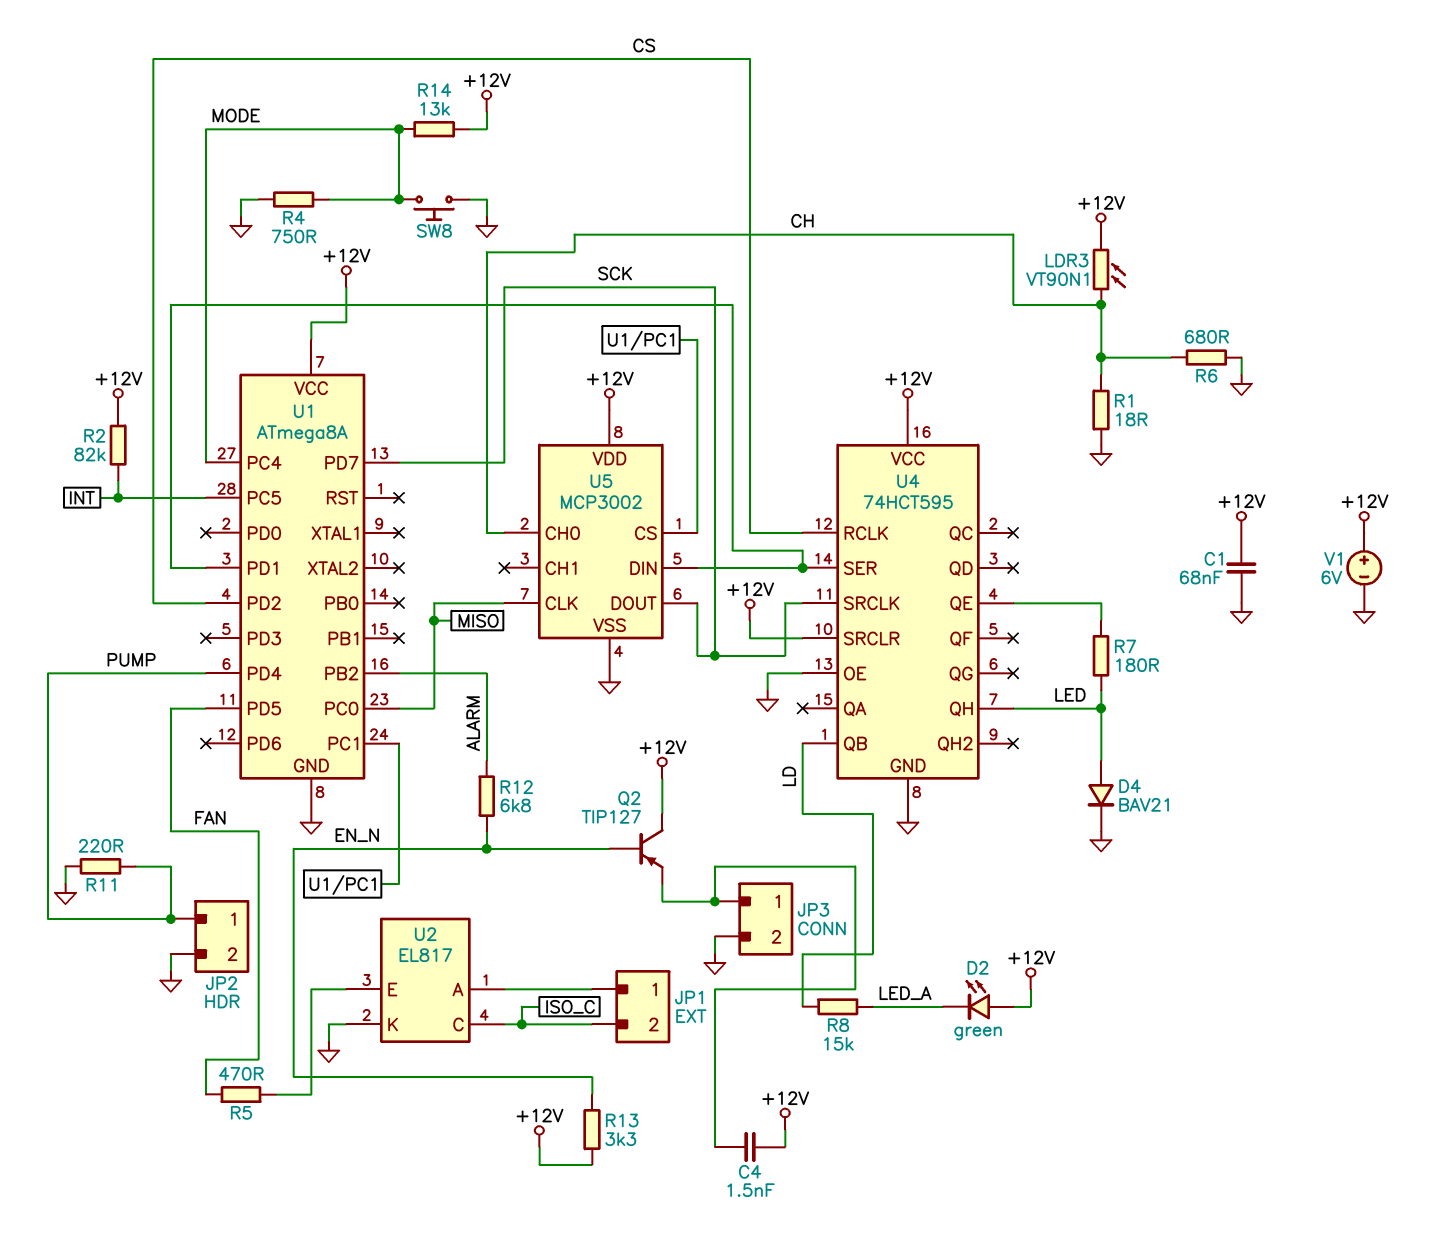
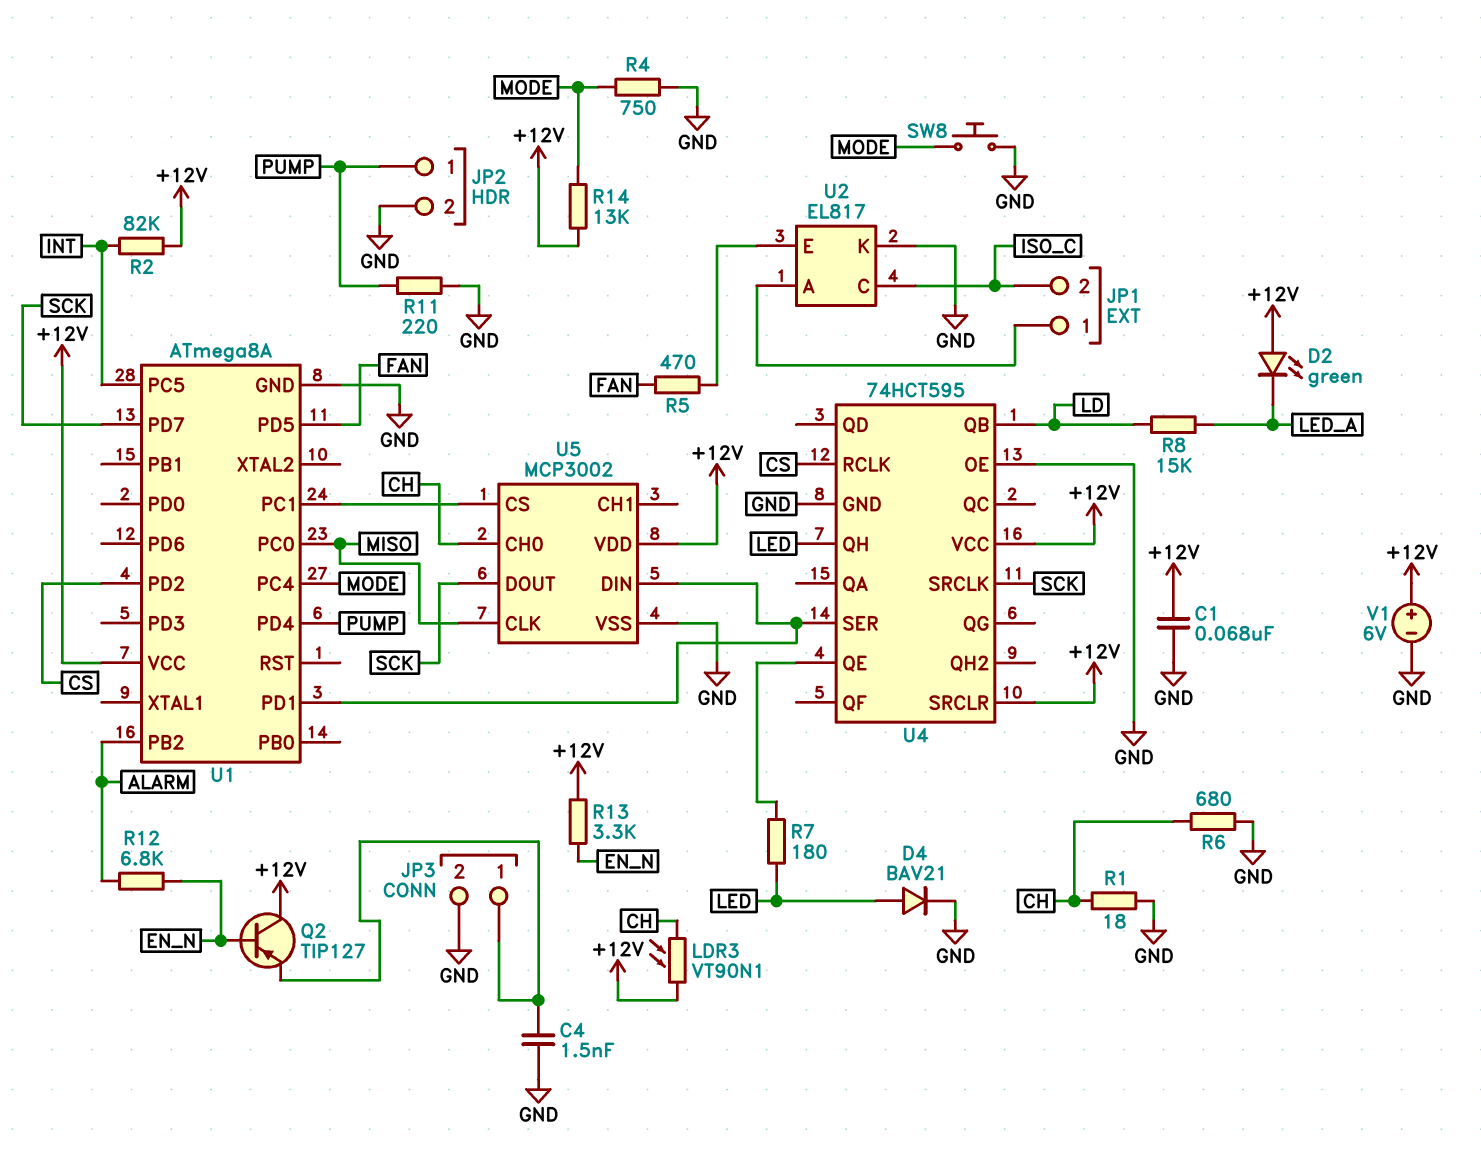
C4: 1.5nF (+12V, JP3/1) -> 1.5nF (GND, JP3/1)

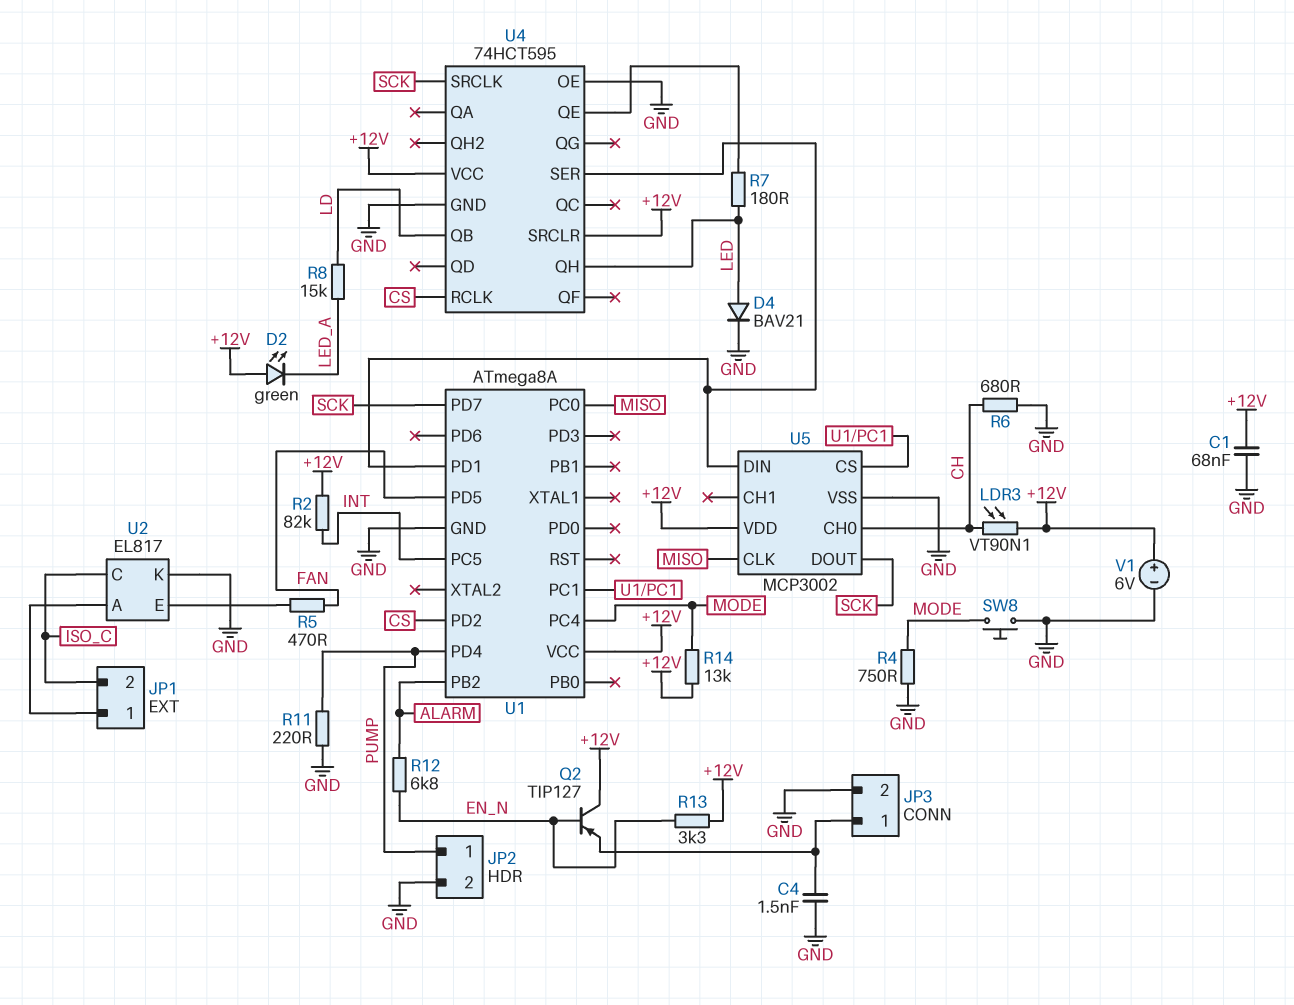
R1: 18 (CH, GND) -> none

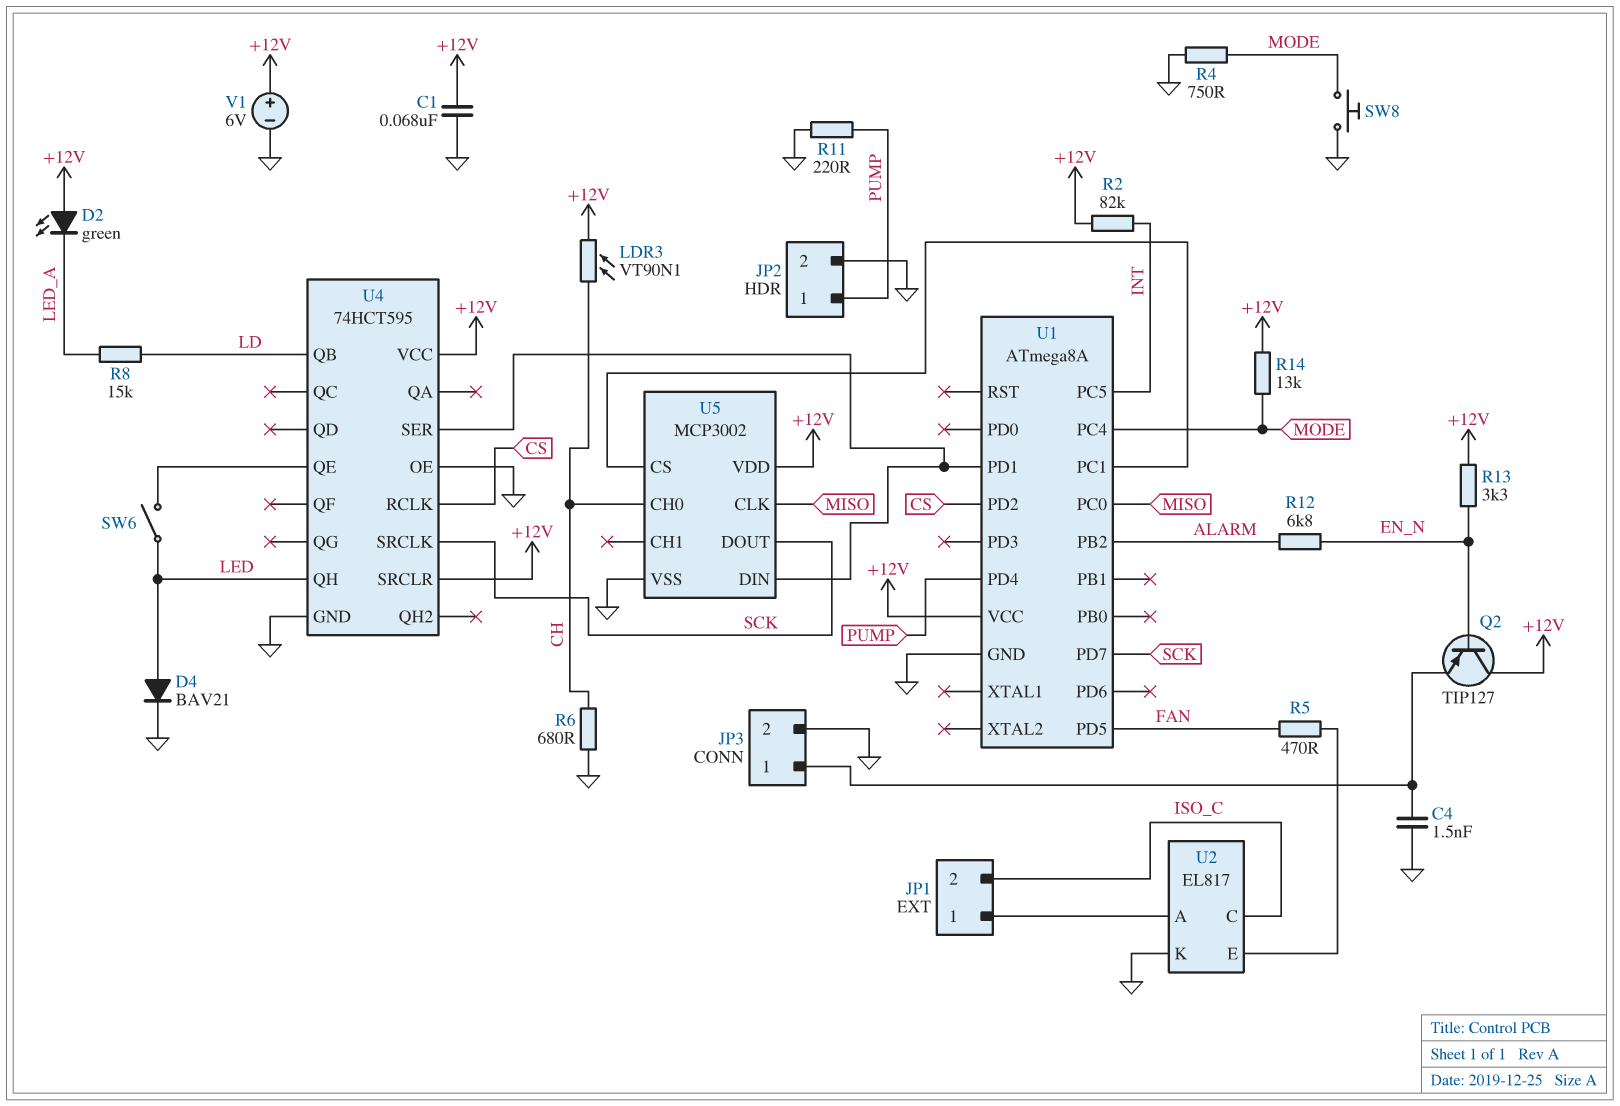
R7: 180 (LED, U4/QE) -> none
SW6: none -> switch (LED, U4/QE)

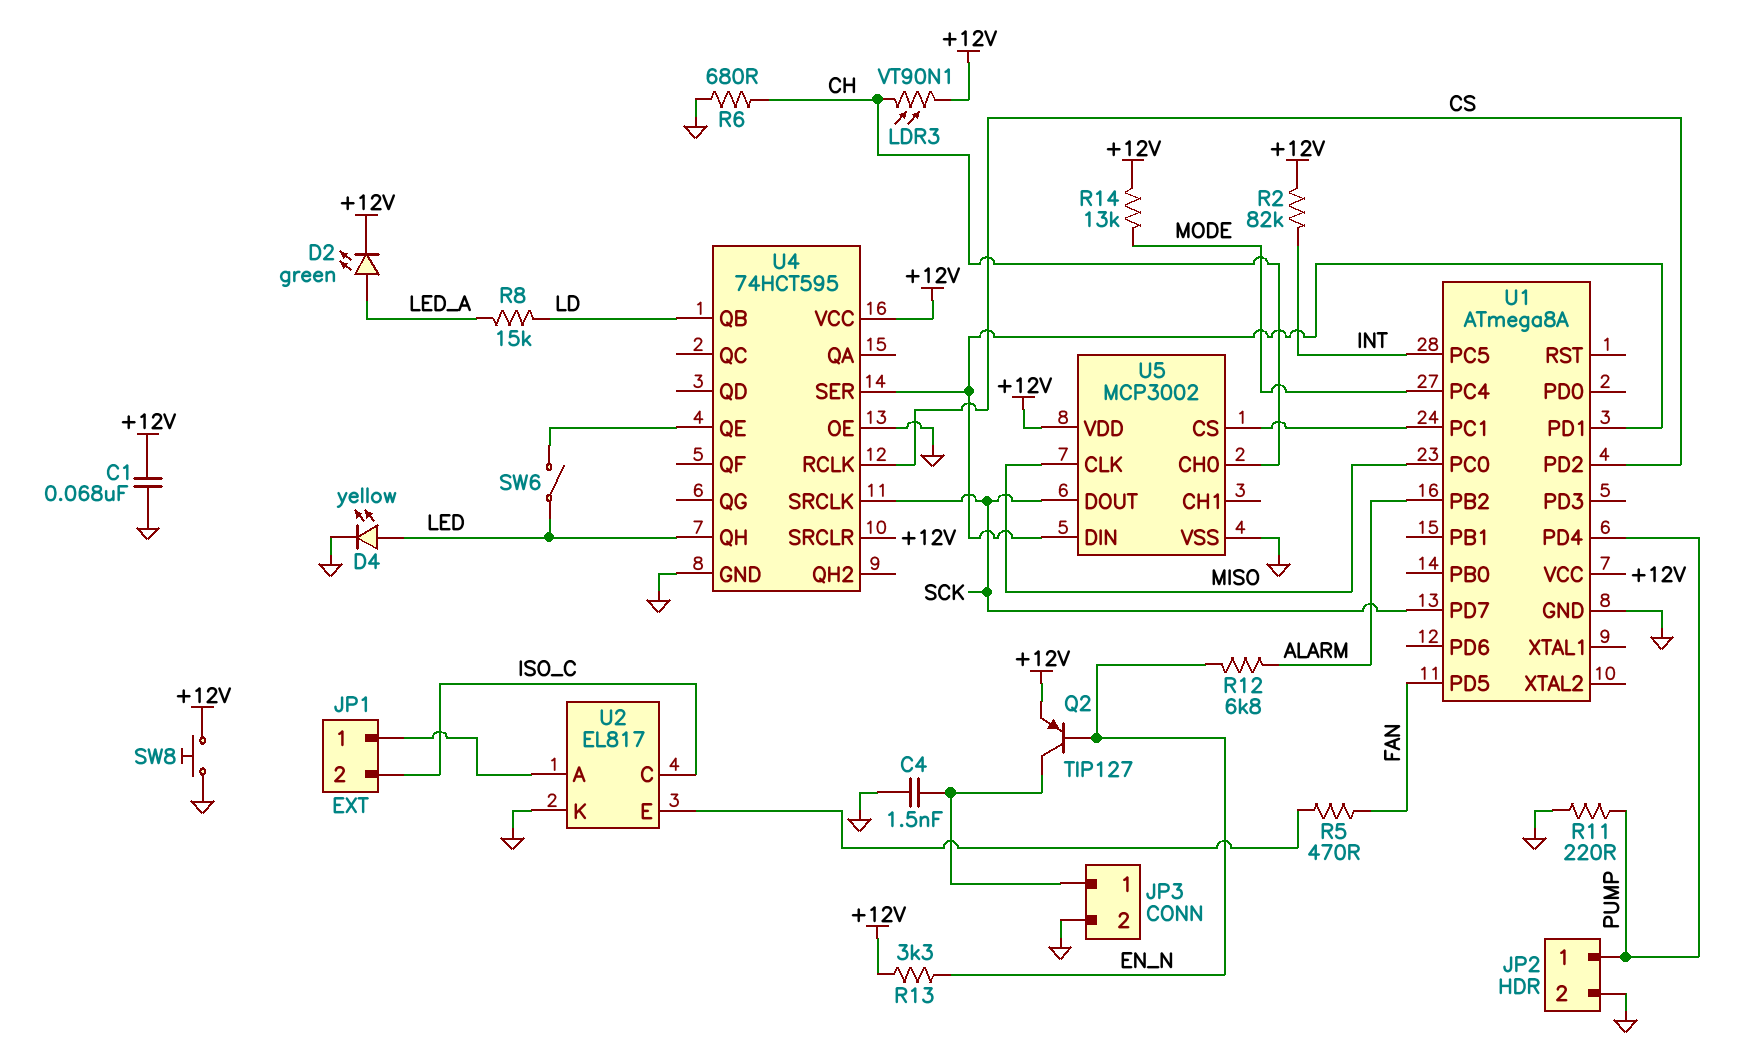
D2: LED green (A +12V, K LED_A) -> LED green (A LED_A, K +12V)
D4: diode BAV21 (A LED, K GND) -> LED yellow (A LED, K GND)
Q2: PNP TIP127 (B EN_N, C +12V, E JP3/1) -> PNP TIP127 (B EN_N, C JP3/1, E +12V)
R4: 750 (GND, MODE) -> none
SW8: button (GND, MODE) -> button (+12V, GND)
V1: 6V (plus +12V, minus GND) -> none

